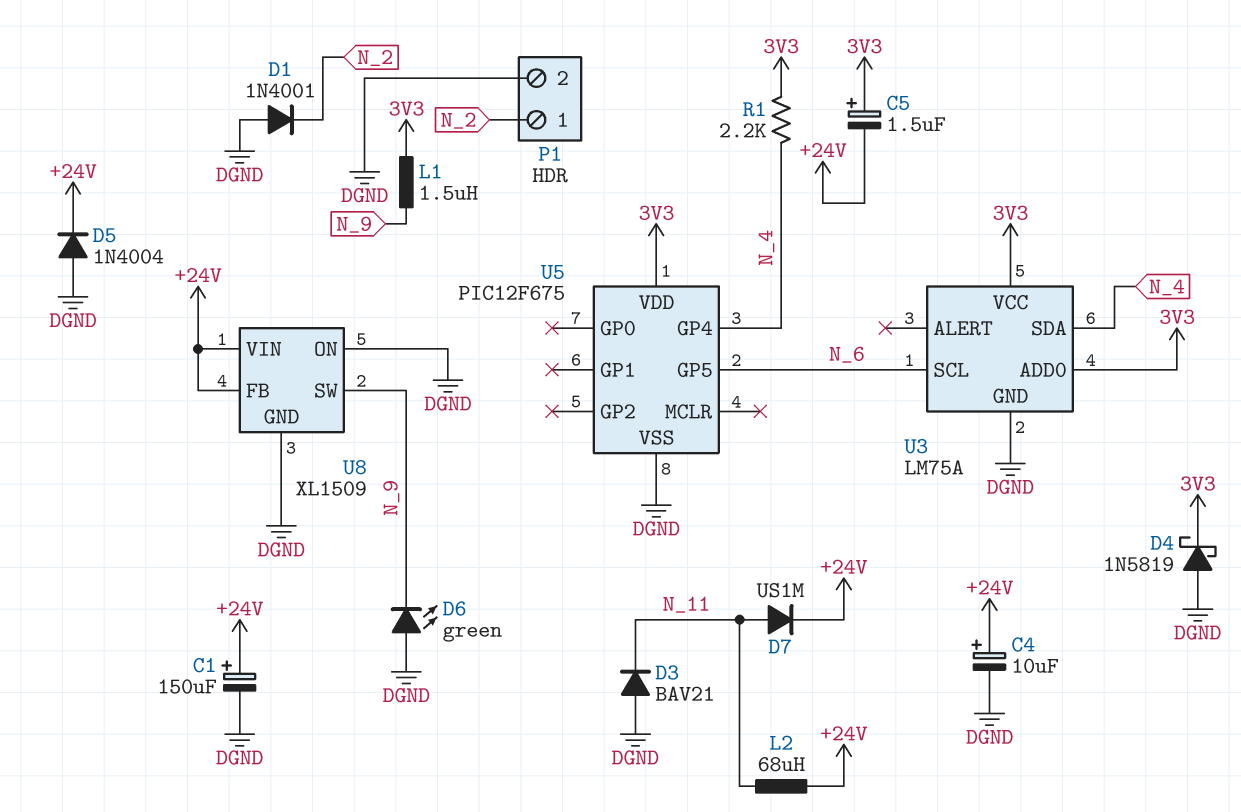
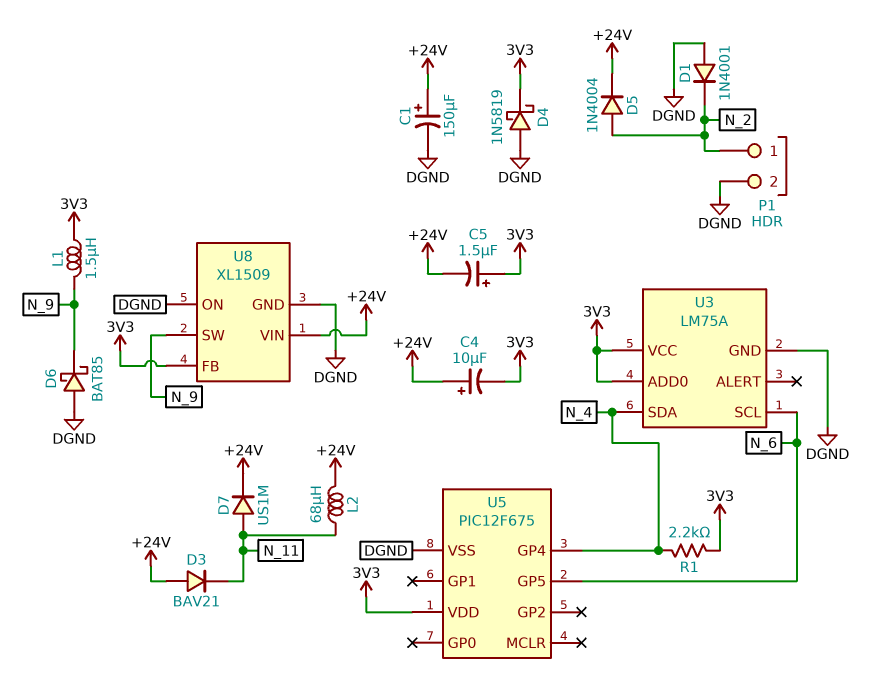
C4: 10uF (plus +24V, minus DGND) -> 10uF (plus +24V, minus 3V3)
D3: diode BAV21 (A DGND, K N_11) -> diode BAV21 (A +24V, K N_11)
D5: diode 1N4004 (A DGND, K +24V) -> diode 1N4004 (A N_2, K +24V)
D6: LED green (A DGND, K N_9) -> schottky BAT85 (A DGND, K N_9)
U8 pin FB: +24V -> 3V3

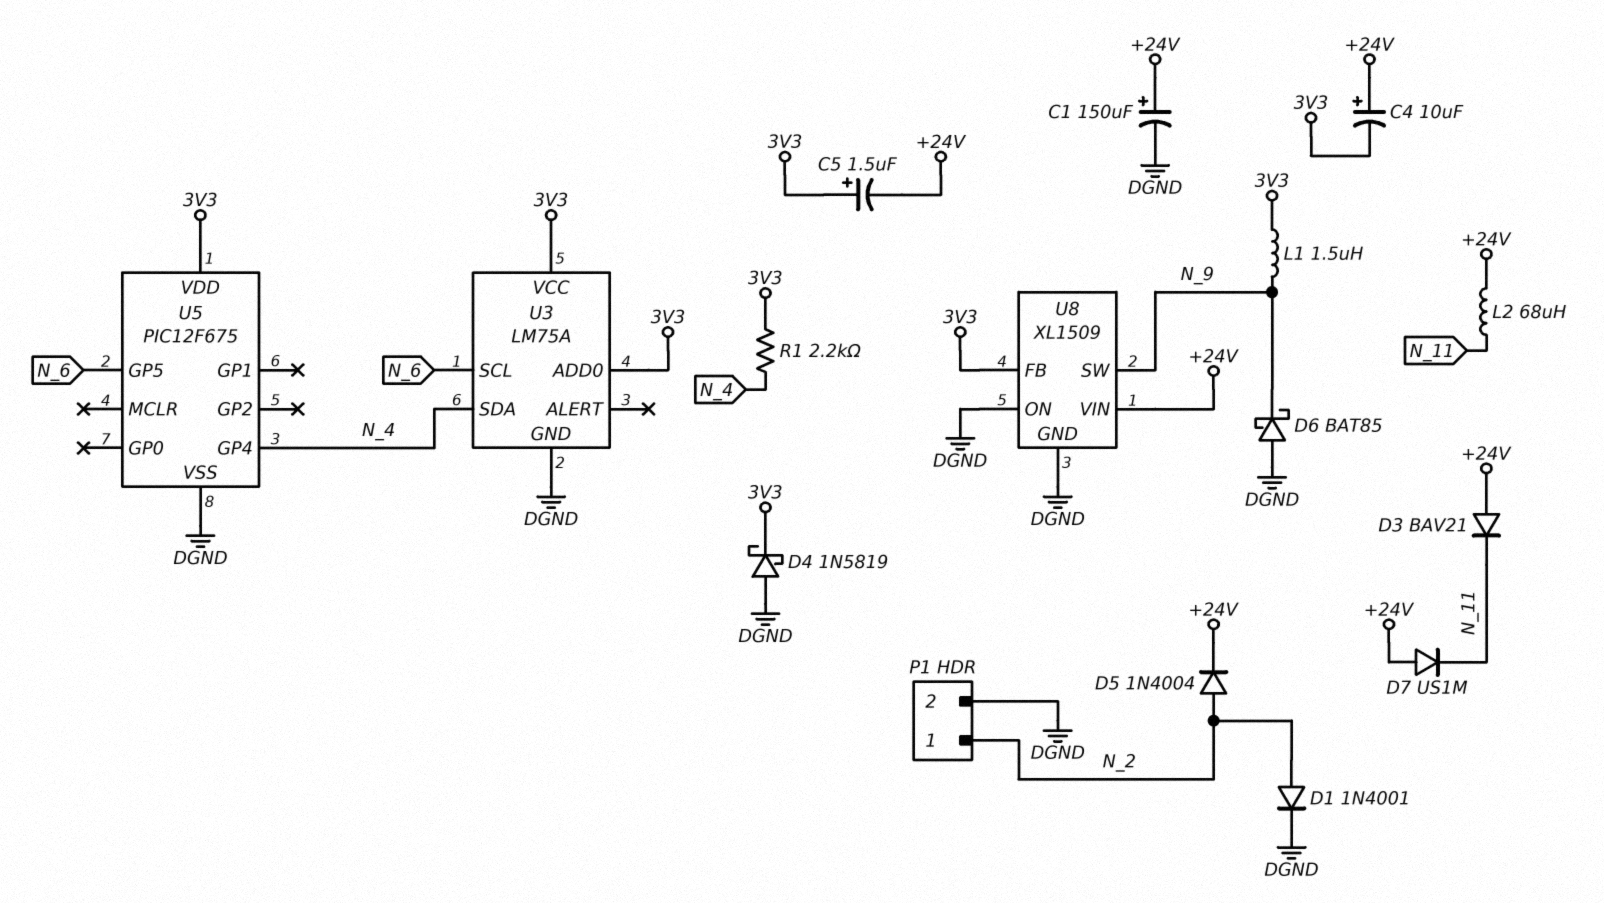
D1: diode 1N4001 (A DGND, K N_2) -> diode 1N4001 (A N_2, K DGND)
D7: diode US1M (A N_11, K +24V) -> diode US1M (A +24V, K N_11)

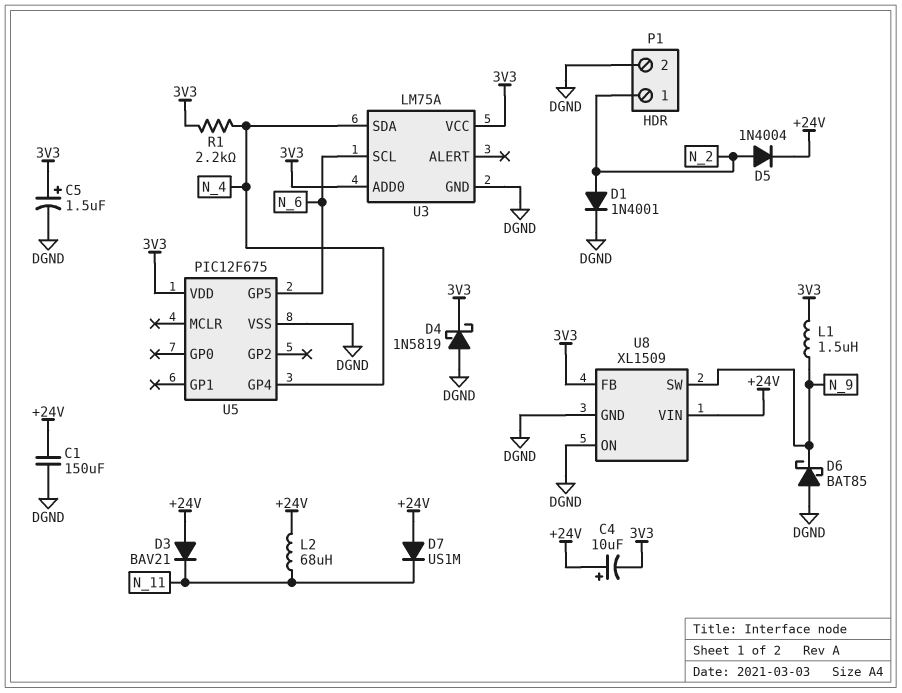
C1: 150uF (plus +24V, minus DGND) -> 150uF (+24V, DGND)
C5: 1.5uF (plus 3V3, minus +24V) -> 1.5uF (plus 3V3, minus DGND)

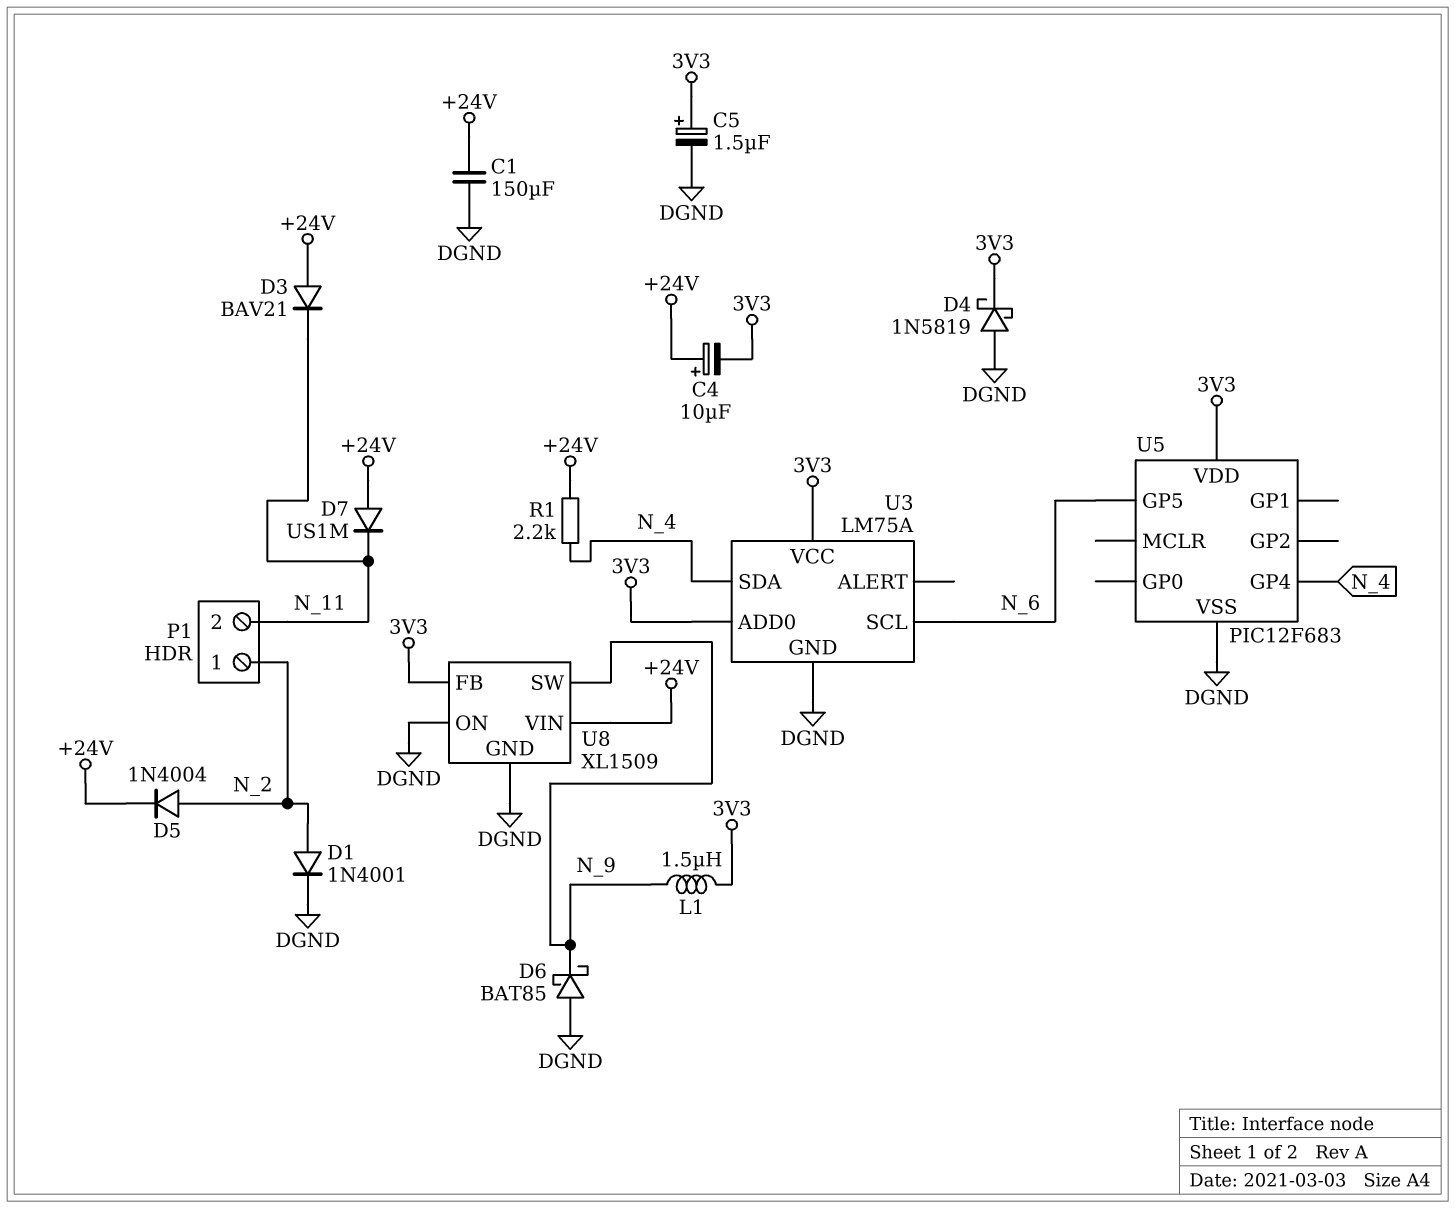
L2: 68uH (+24V, N_11) -> none
P1 pin 2: DGND -> N_11
R1: 2.2k (3V3, N_4) -> 2.2k (+24V, N_4)
U5: PIC12F675 -> PIC12F683

